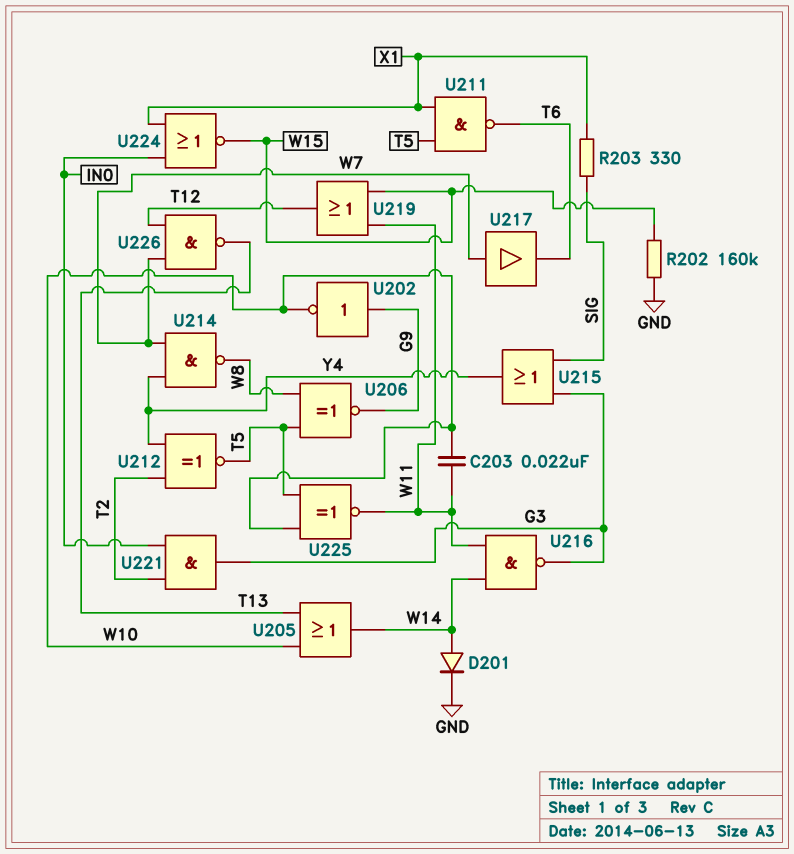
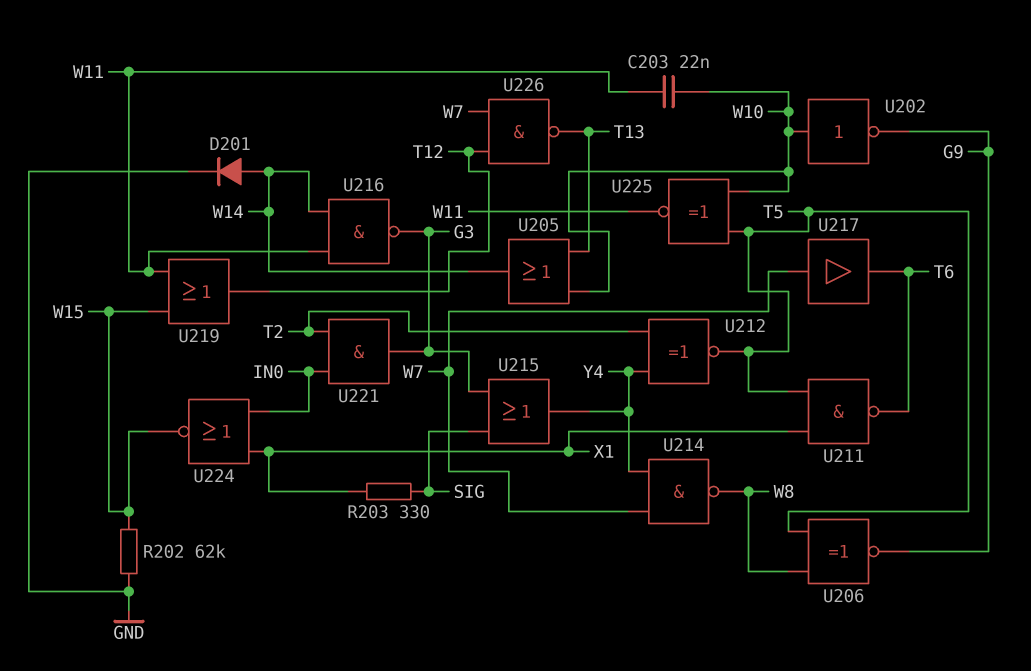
R202: 160k (GND, W15) -> 62k (GND, W15)
U202: NOT (in G9, out W10) -> NOT (in W10, out G9)

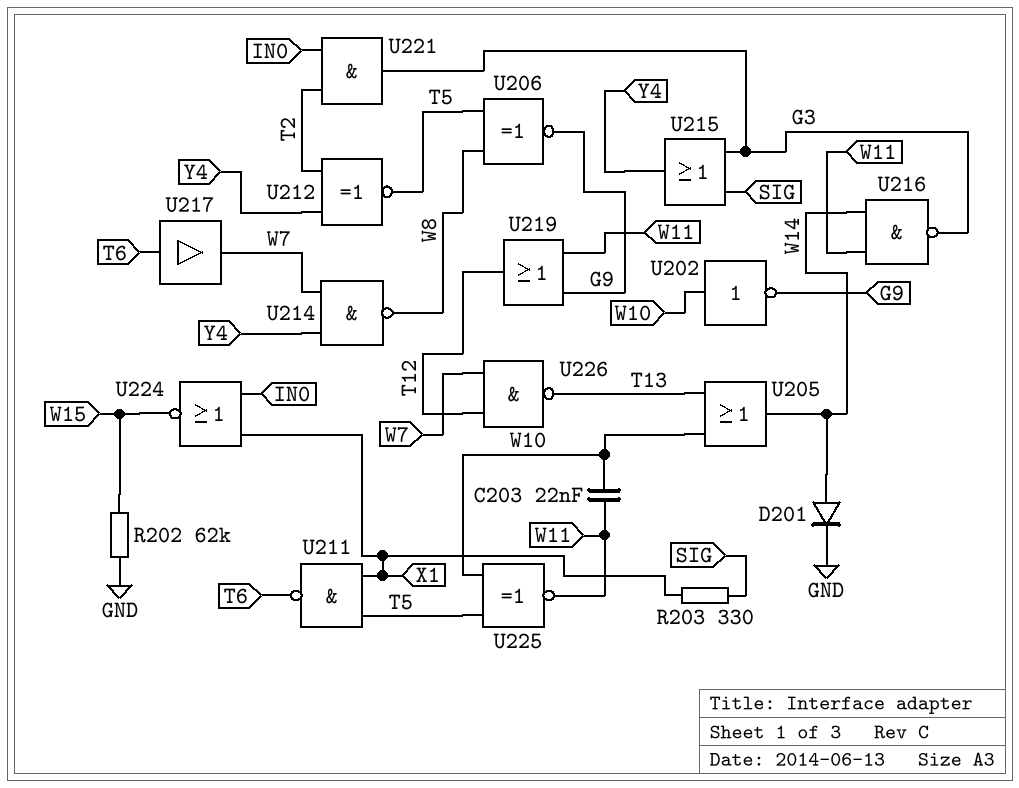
U217: buffer (in W7, out T6) -> buffer (in T6, out W7)
U219: OR (in W11, in W15, out T12) -> OR (in G9, in W11, out T12)

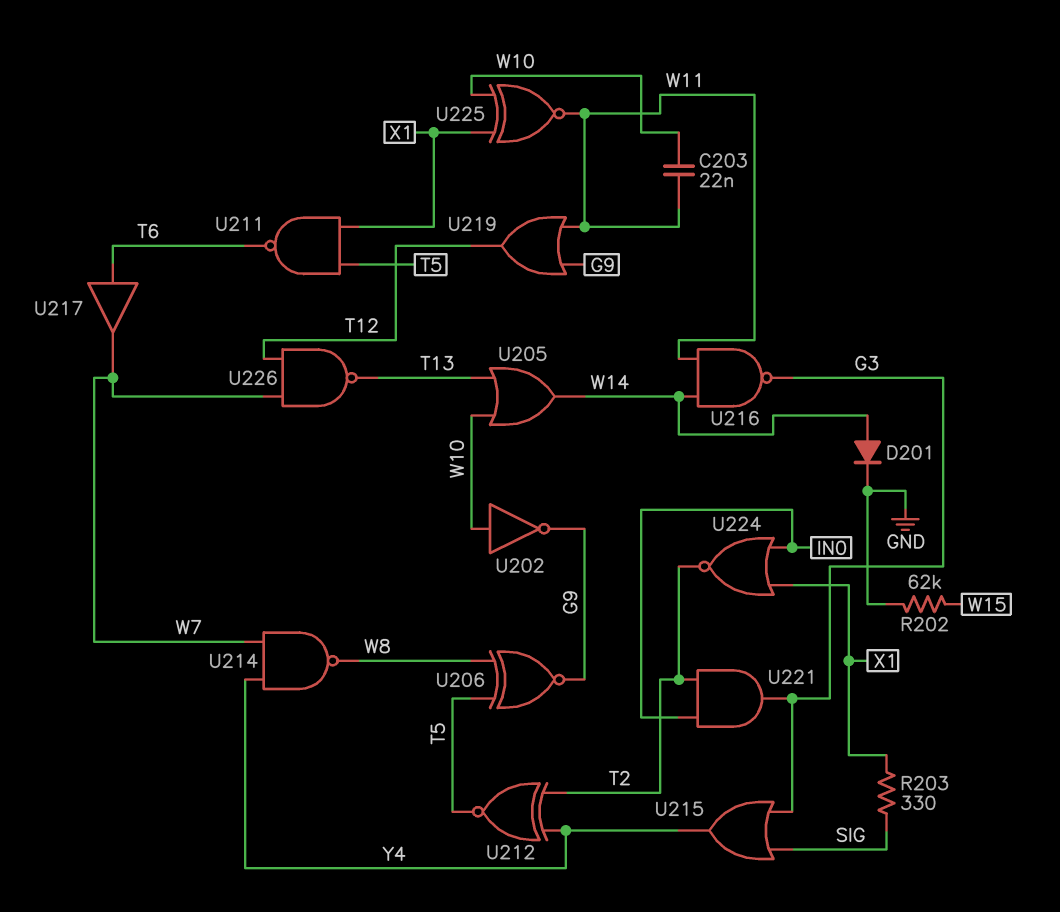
U224: NOR (in IN0, in X1, out W15) -> NOR (in IN0, in X1, out T2)
U225: XNOR (in T5, in W10, out W11) -> XNOR (in W10, in X1, out W11)

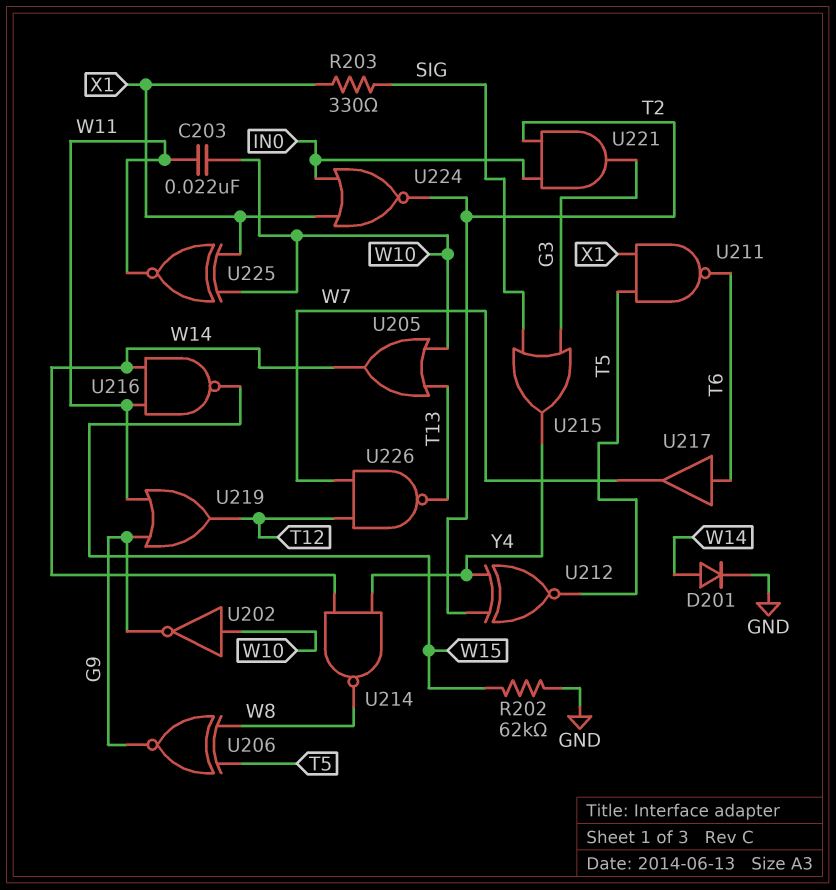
U214: NAND (in W7, in Y4, out W8) -> NAND (in W14, in Y4, out W8)
U216: NAND (in W11, in W14, out G3) -> NAND (in W11, in W14, out W15)

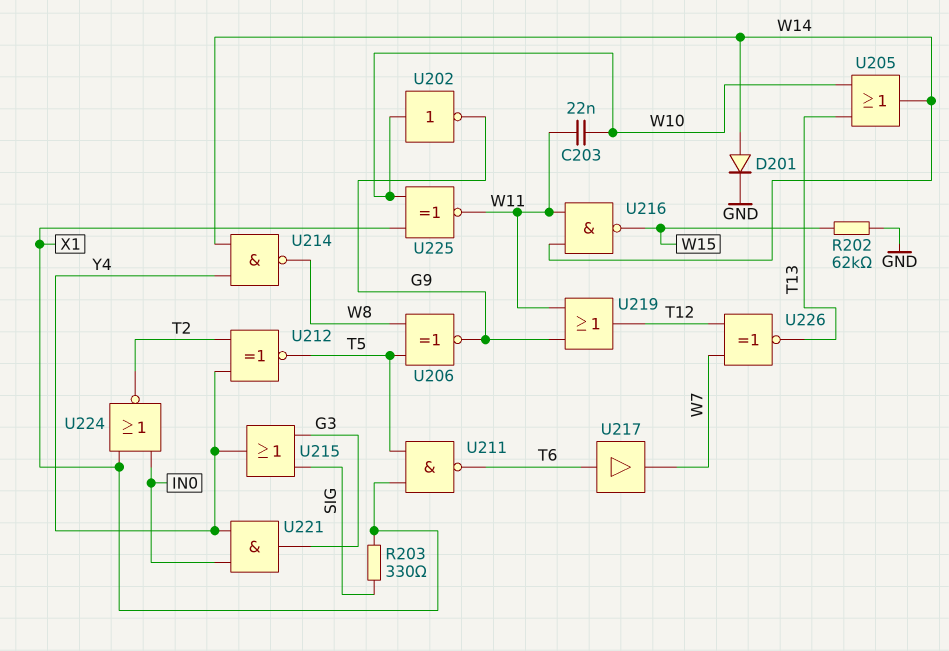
U221: AND (in IN0, in T2, out G3) -> AND (in IN0, in Y4, out G3)
U226: NAND (in T12, in W7, out T13) -> XNOR (in T12, in W7, out T13)

